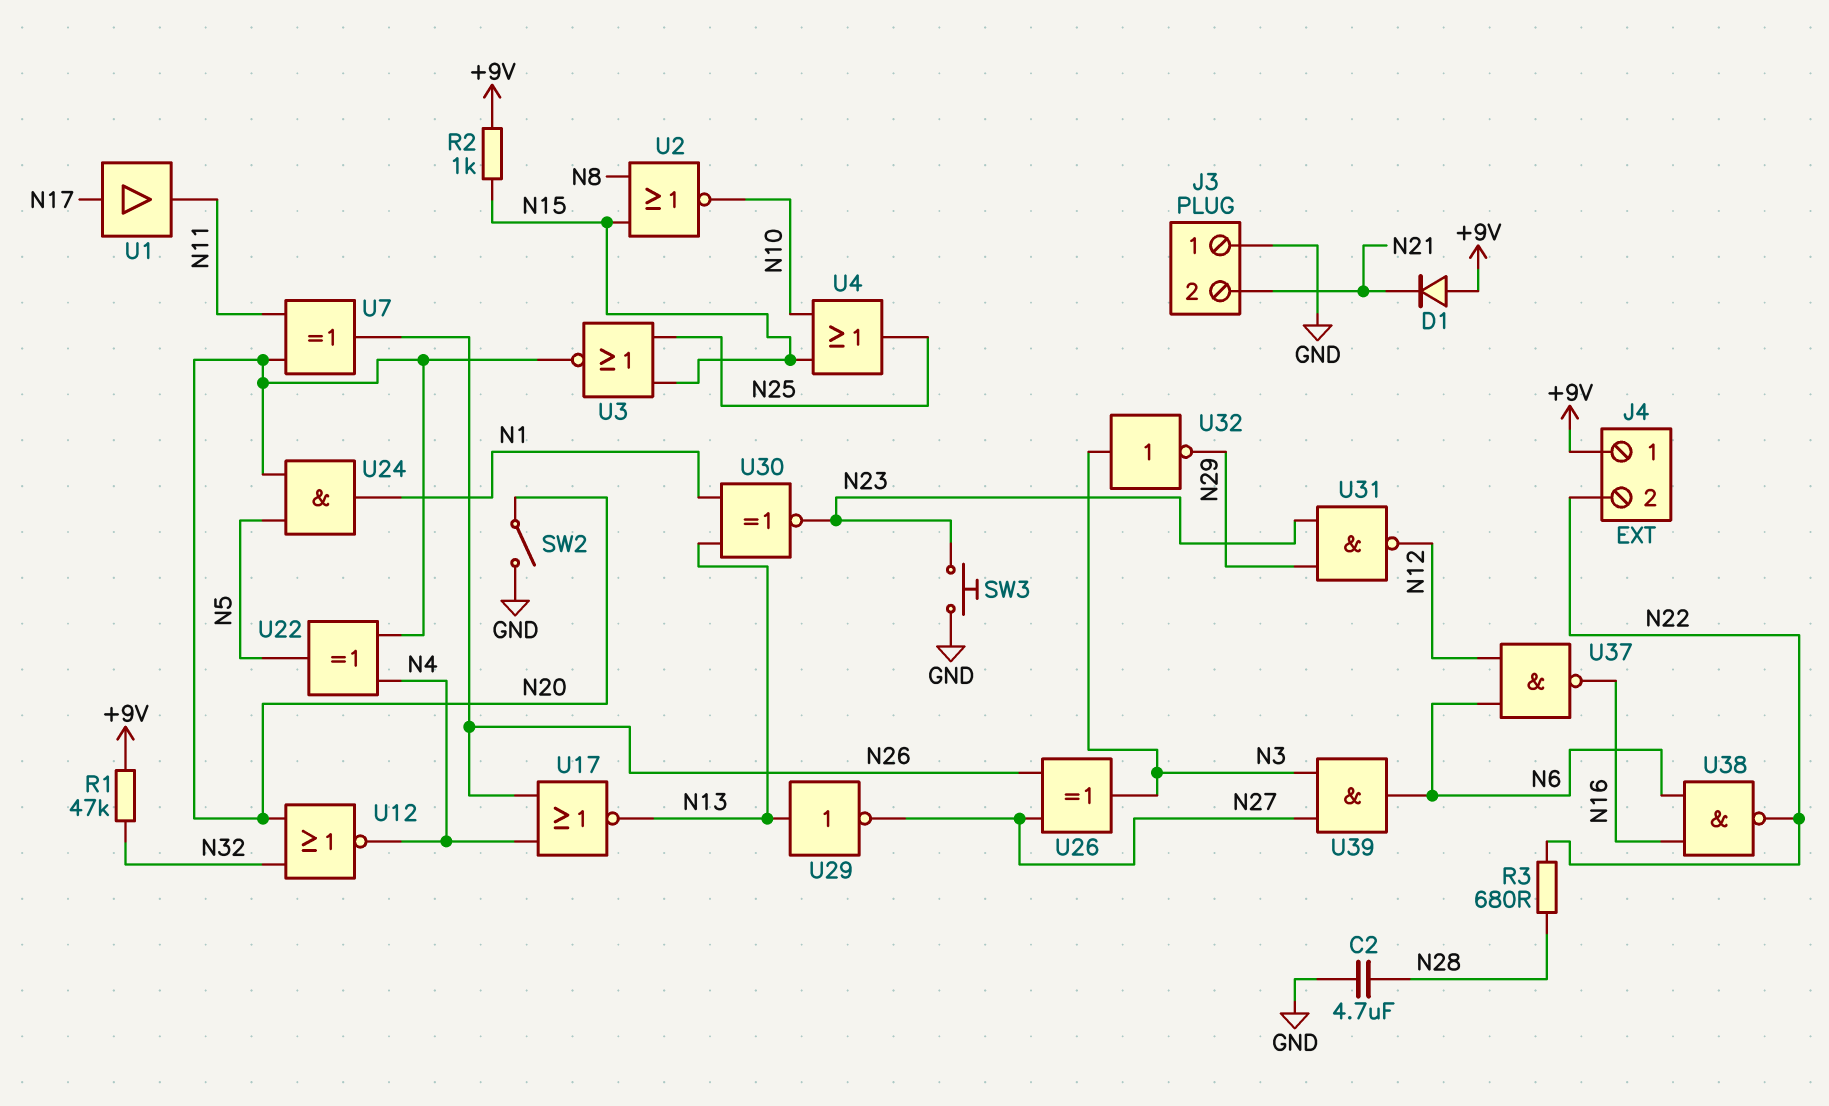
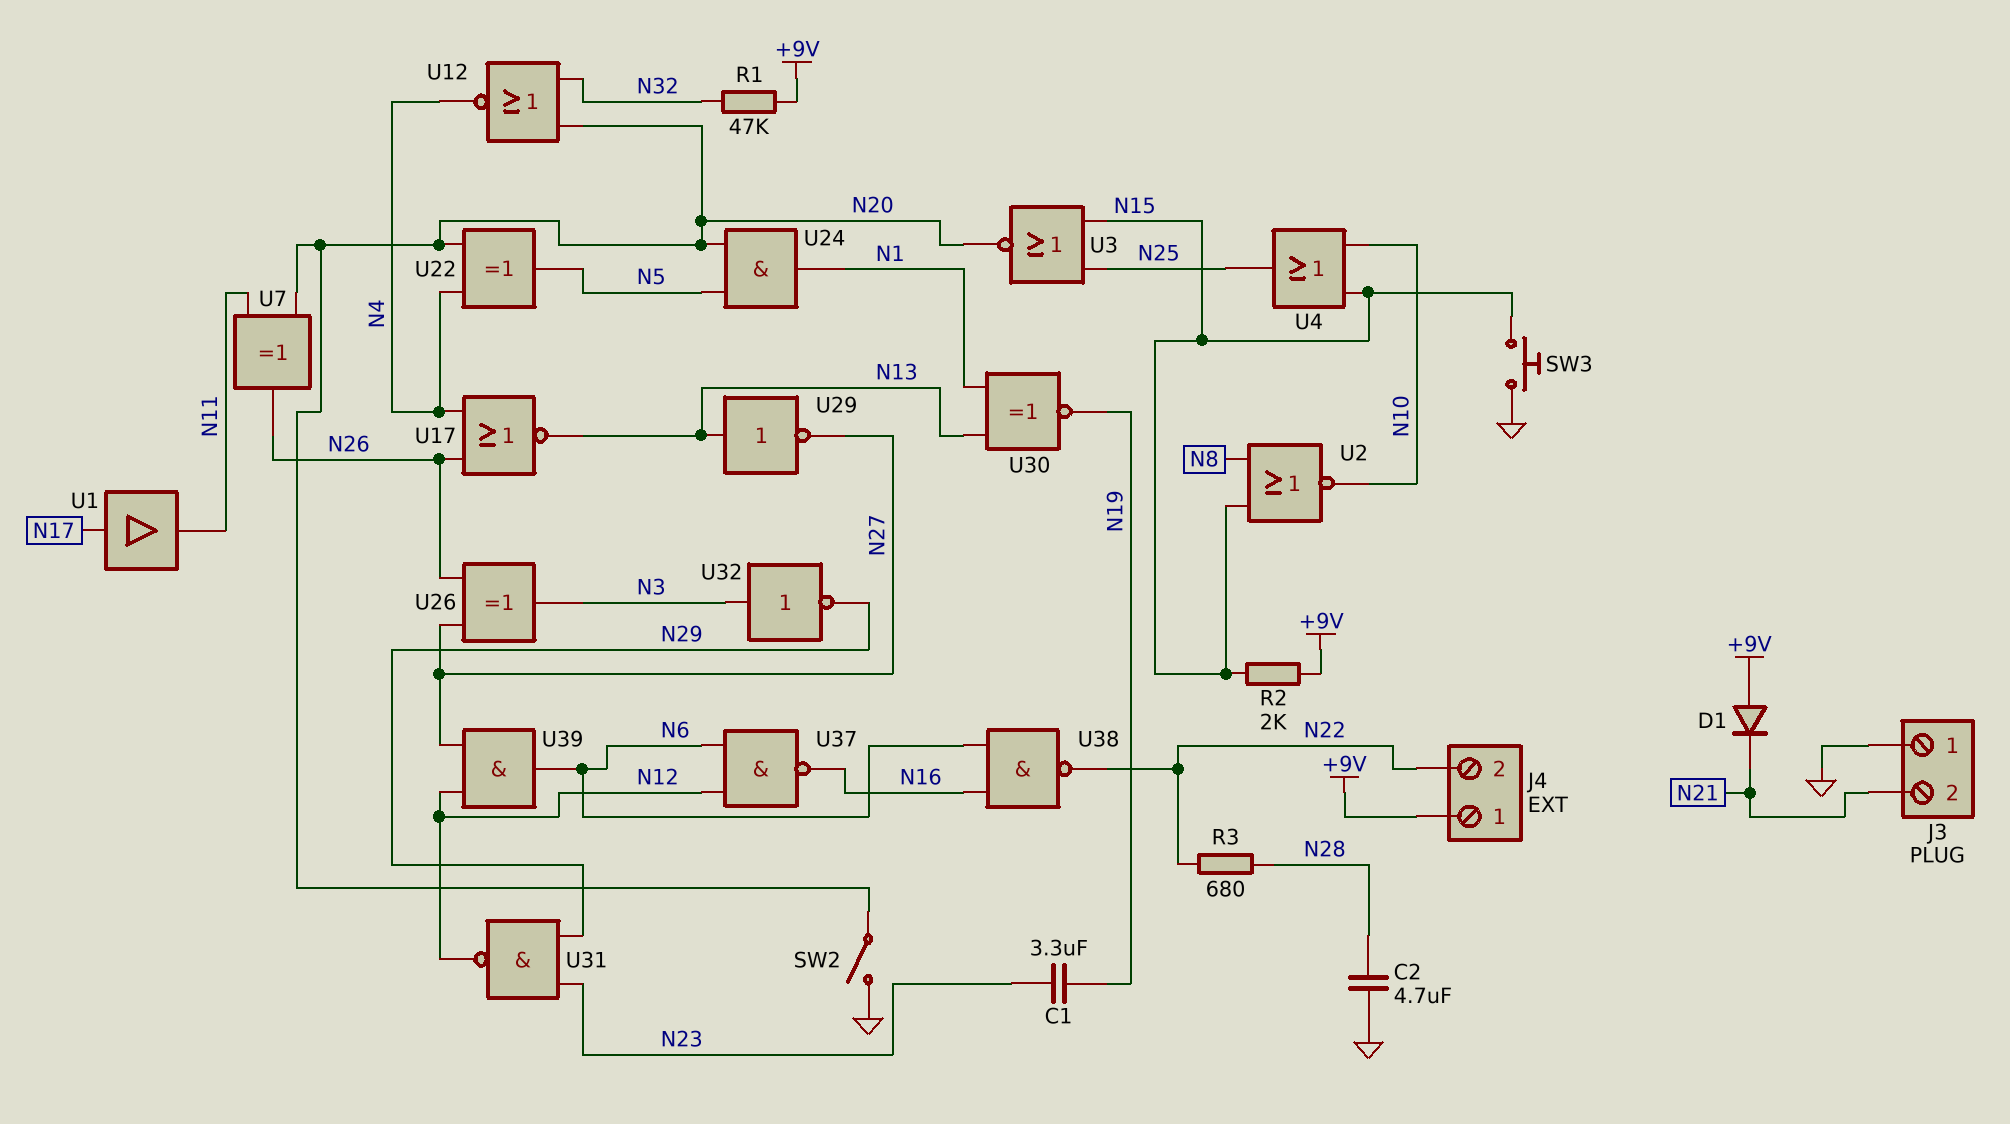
C1: none -> 3.3uF (N19, N23)
R2: 1k (+9V, N15) -> 2k (+9V, N15)
SW3: button (GND, N23) -> button (GND, N15)
U30: XNOR (in N1, in N13, out N23) -> XNOR (in N1, in N13, out N19)
U39: AND (in N3, in N27, out N6) -> AND (in N12, in N27, out N6)

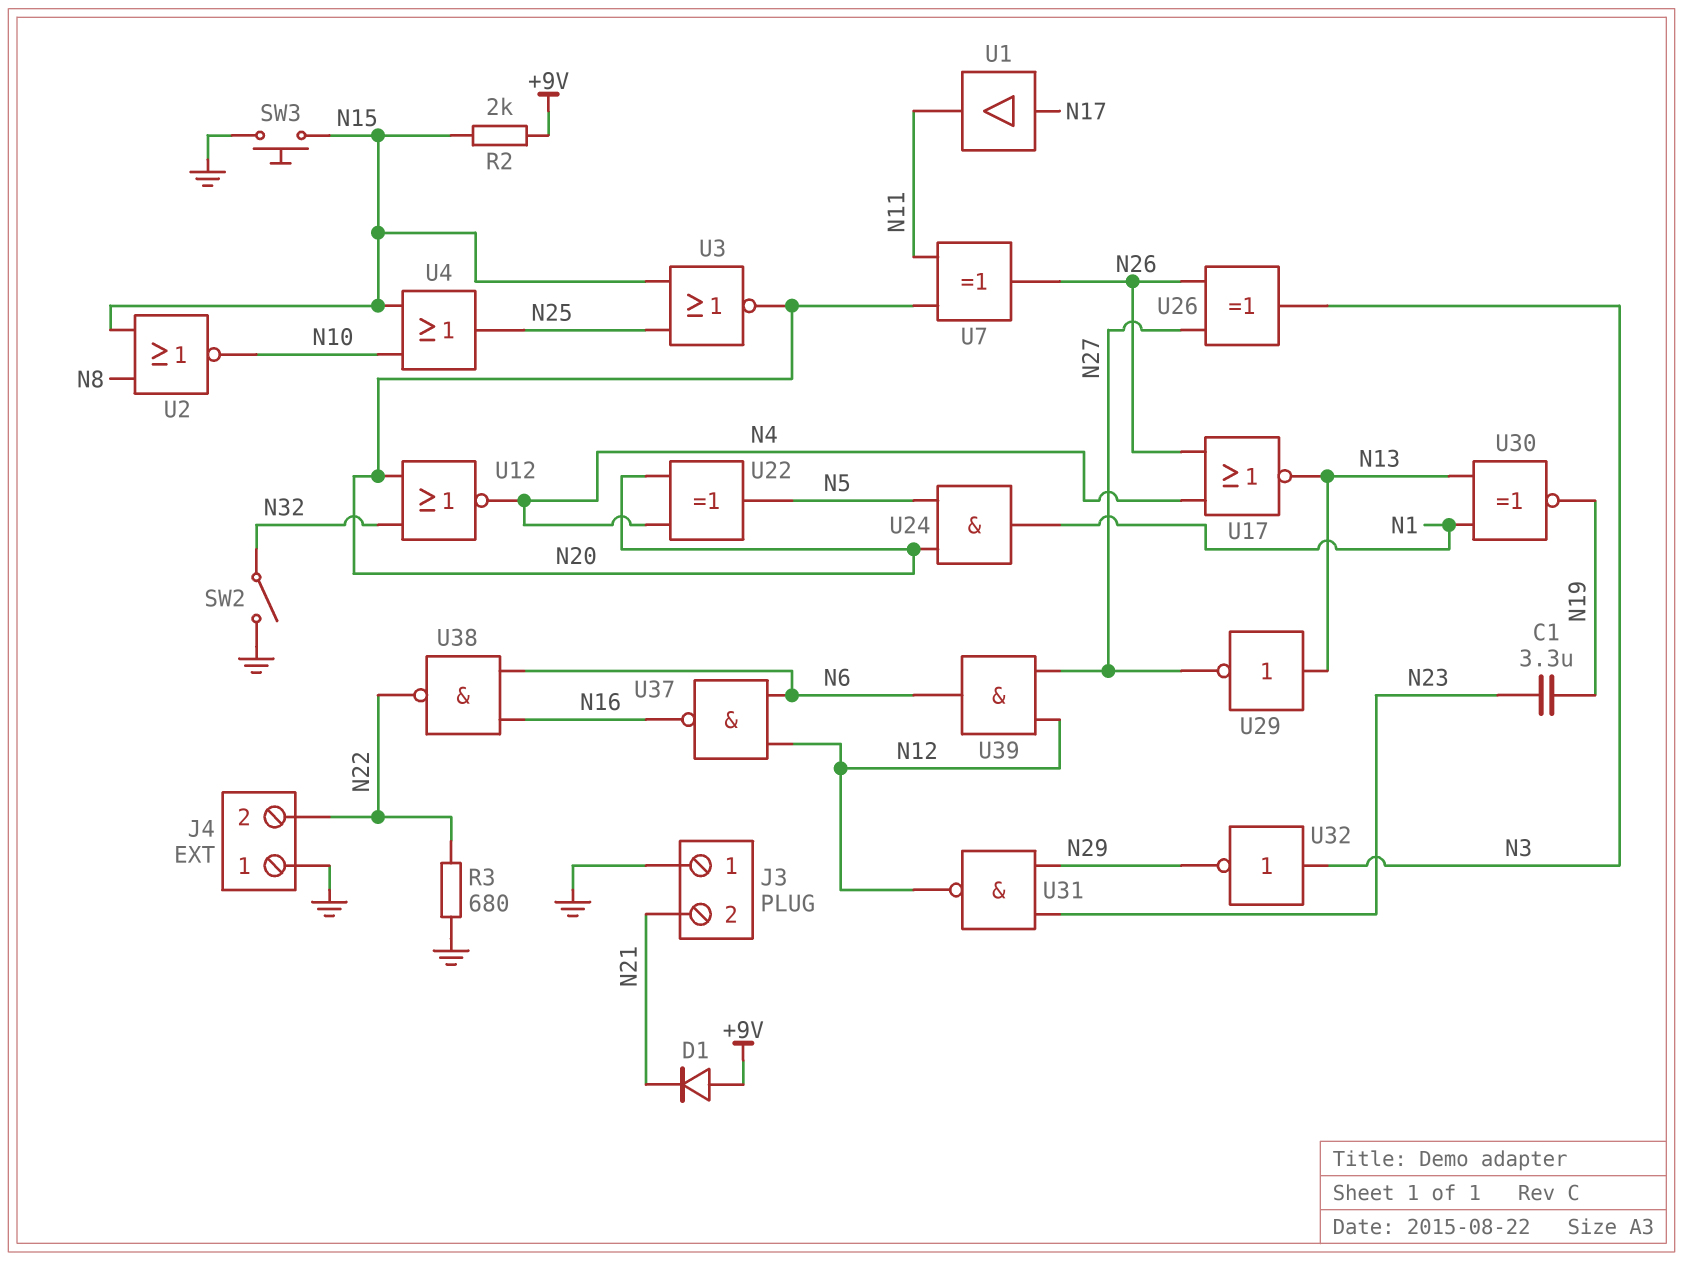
C2: 4.7uF (GND, N28) -> none
J4 pin 1: +9V -> GND
R1: 47k (+9V, N32) -> none
R3: 680 (N22, N28) -> 680 (GND, N22)
SW2: switch (GND, N20) -> switch (GND, N32)

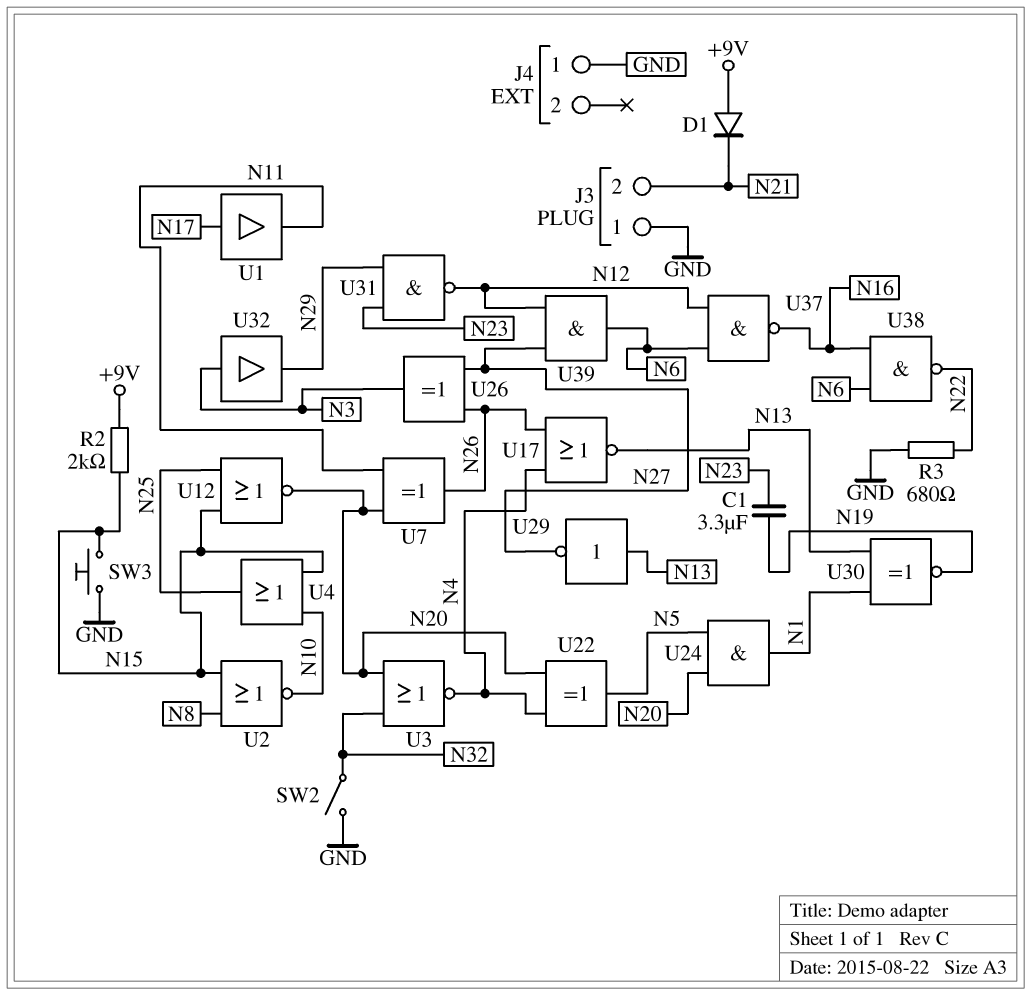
J4 pin 2: N22 -> none
U3: NOR (in N15, in N25, out N20) -> NOR (in N20, in N32, out N4)
U12: NOR (in N20, in N32, out N4) -> NOR (in N15, in N25, out N20)
U32: NOT (in N3, out N29) -> buffer (in N3, out N29)

